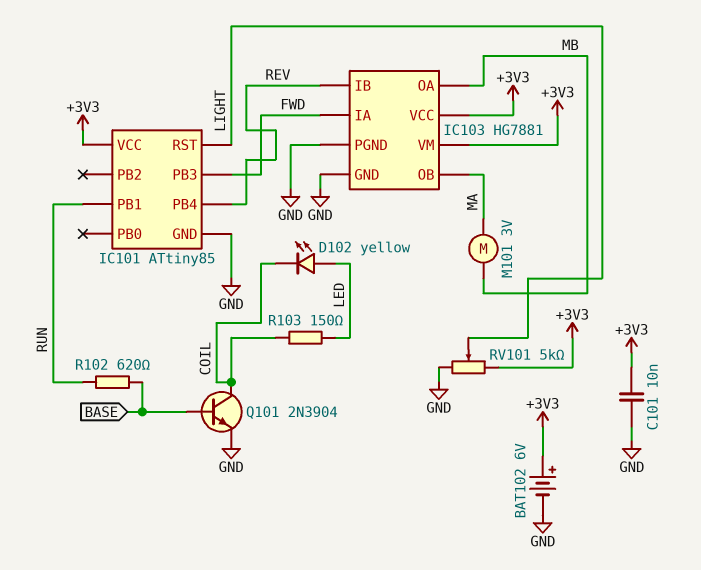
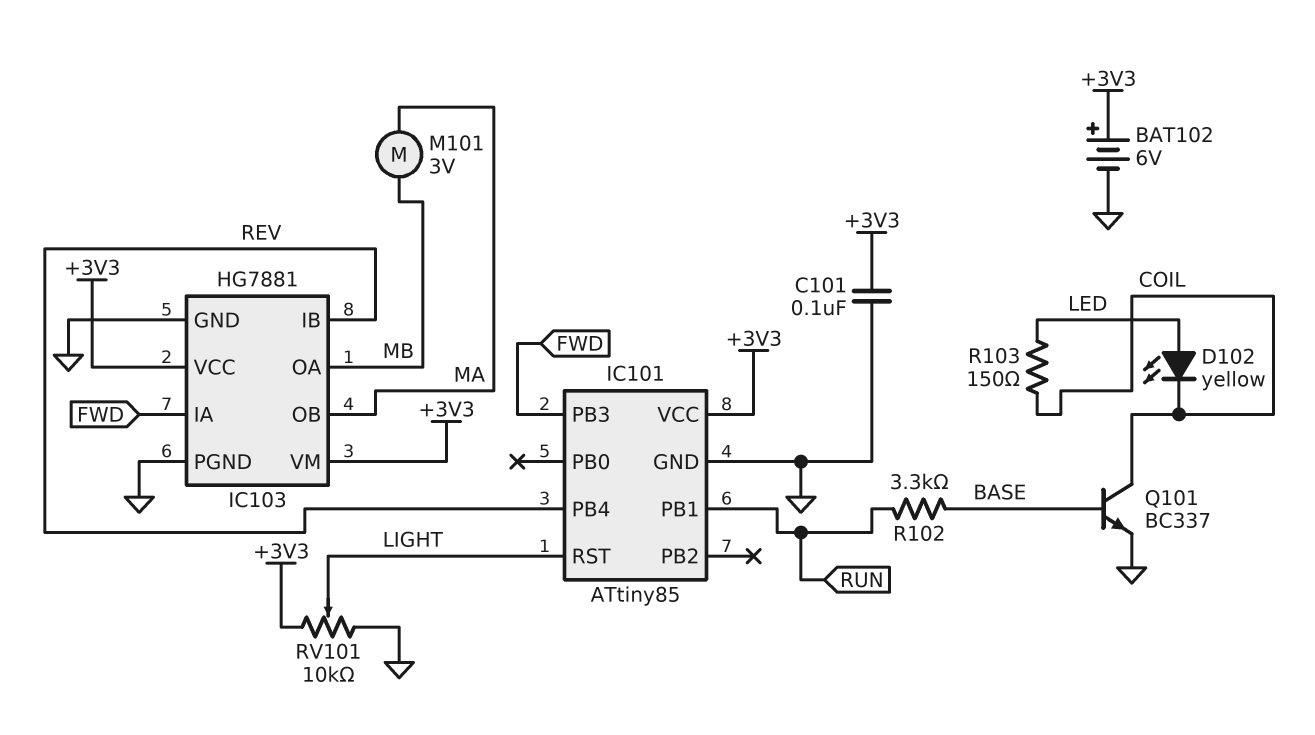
C101: 10nF (+3V3, GND) -> 100nF (+3V3, GND)
Q101: NPN 2N3904 (B BASE, C COIL, E GND) -> NPN BC337 (B BASE, C COIL, E GND)
R102: 620 (BASE, RUN) -> 3.3k (BASE, RUN)
RV101: 5k (+3V3, GND, wiper LIGHT) -> 10k (+3V3, GND, wiper LIGHT)

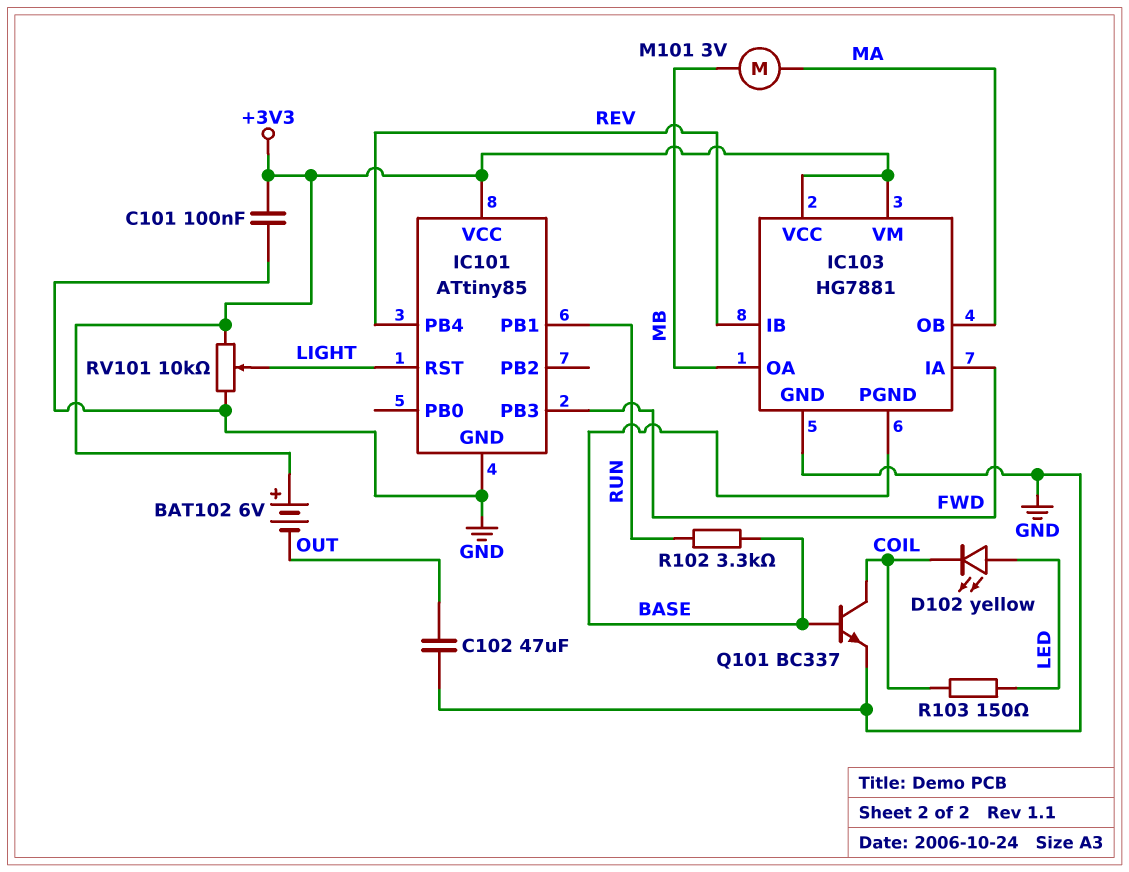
BAT102: 6V (plus +3V3, minus GND) -> 6V (plus +3V3, minus OUT)
C102: none -> 47uF (GND, OUT)
IC103 pin PGND: GND -> BASE

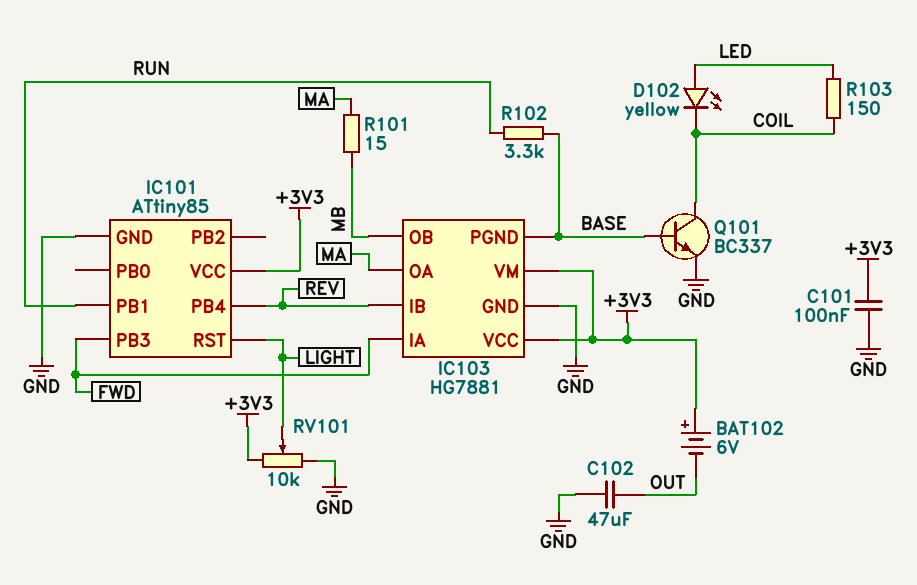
IC103 pin OA: MB -> MA
IC103 pin OB: MA -> MB
M101: motor 3V (MA, MB) -> none
R101: none -> 15 (MA, MB)

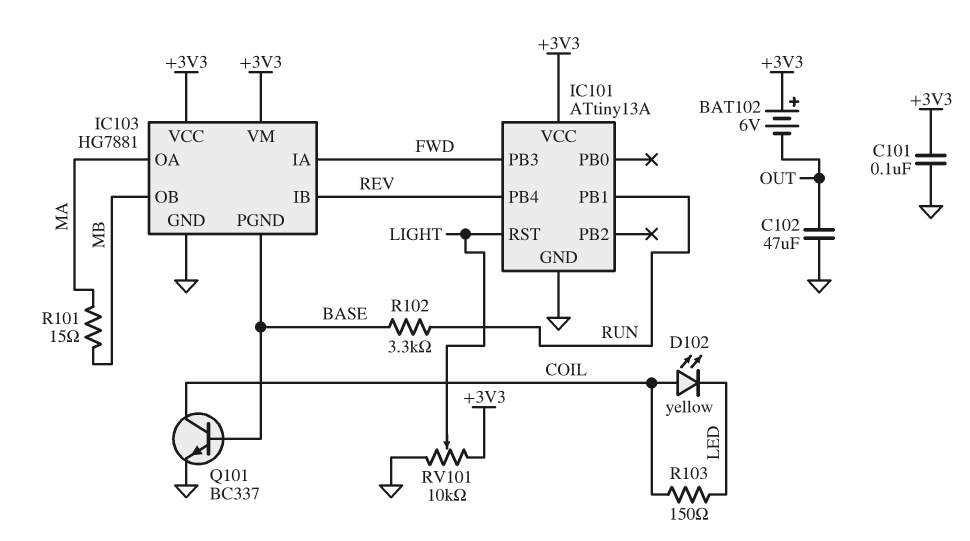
D102: LED yellow (A LED, K COIL) -> LED yellow (A COIL, K LED)
IC101: ATtiny85 -> ATtiny13A

